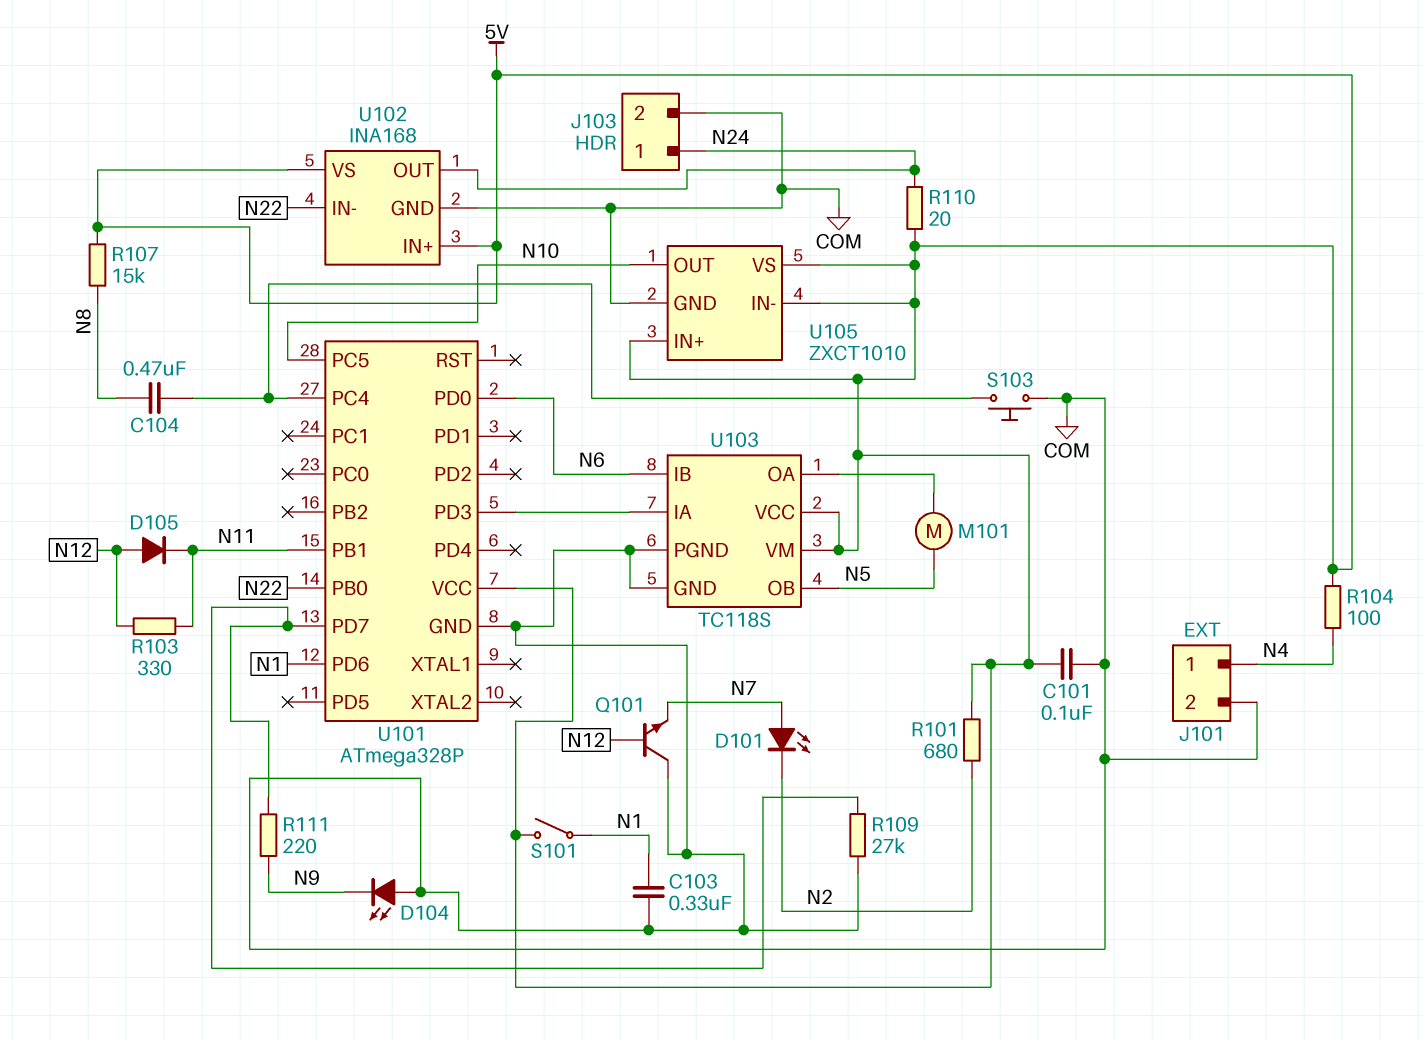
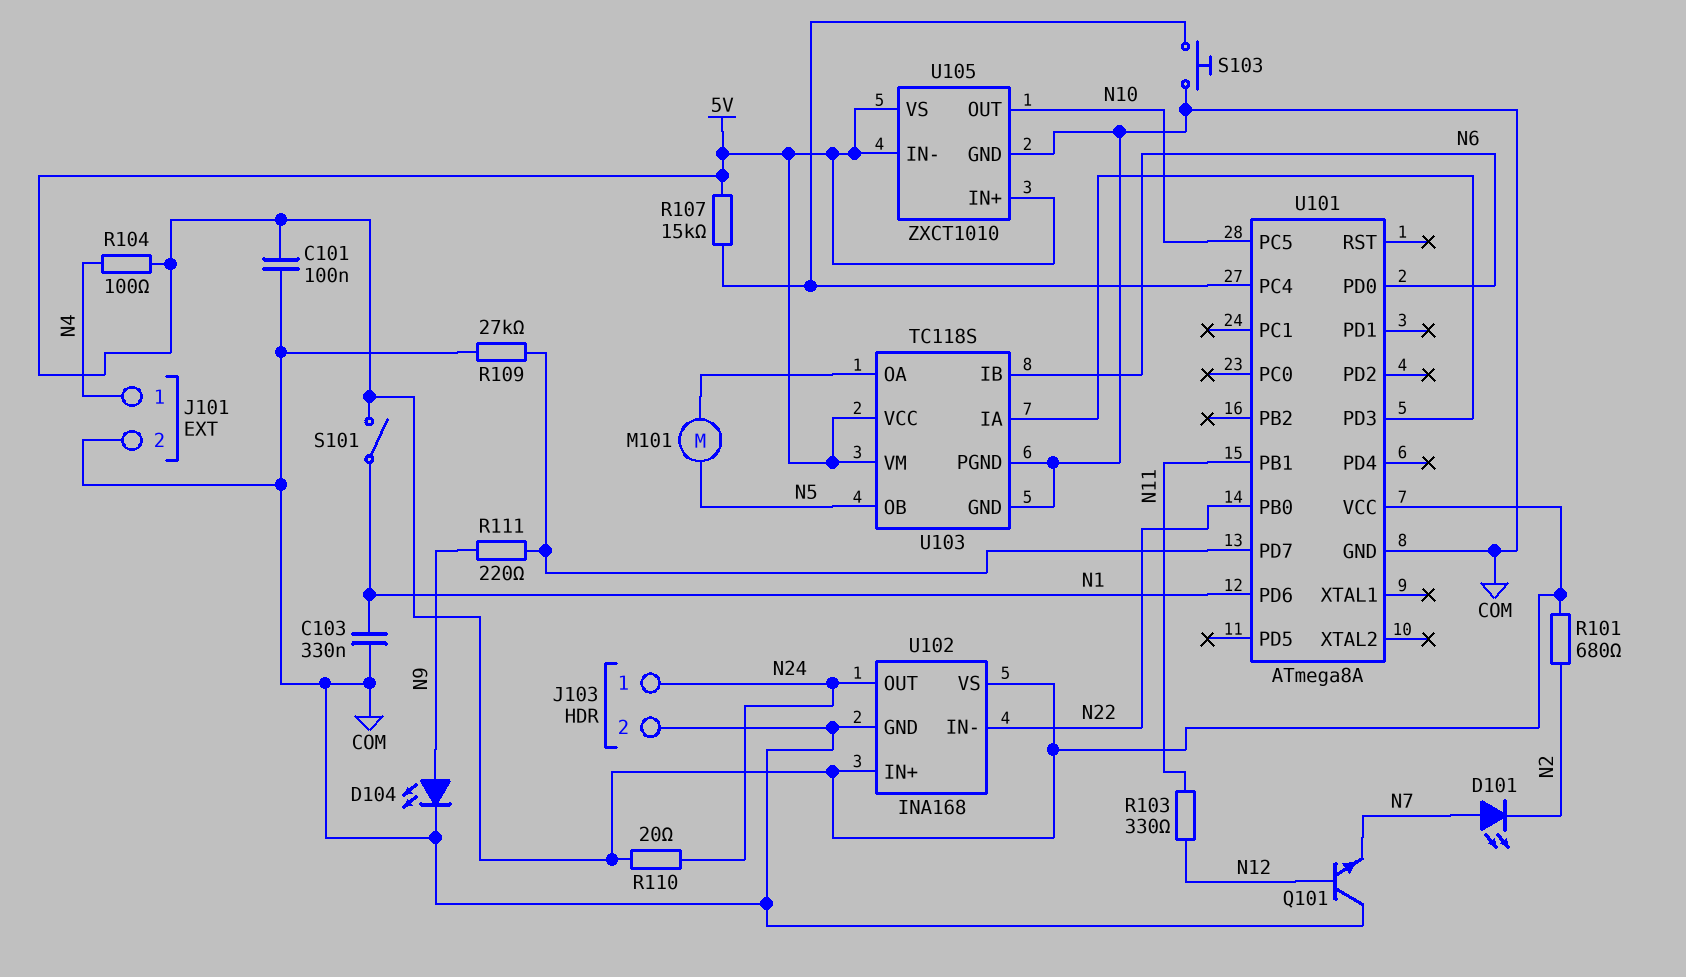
C104: 470nF (N8, U101/PC4) -> none
D104: LED (A COM, K N9) -> LED (A N9, K COM)
D105: diode (A N12, K N11) -> none
R107: 15k (5V, N8) -> 15k (5V, U101/PC4)
U101: ATmega328P -> ATmega8A

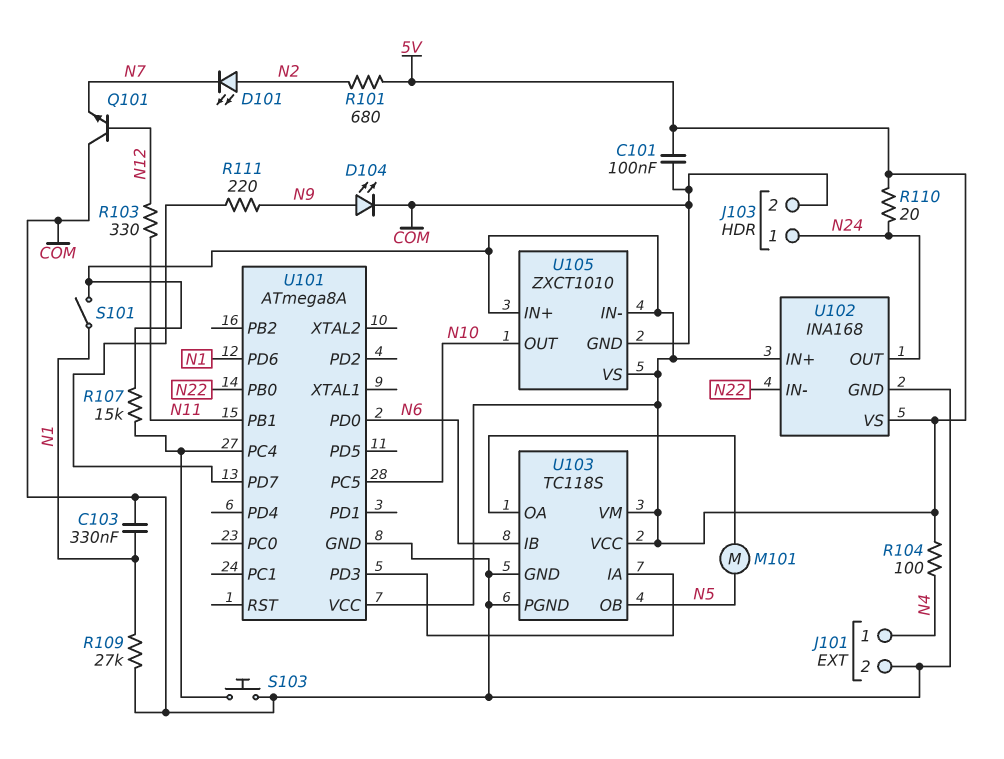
D101: LED (A N7, K N2) -> LED (A N2, K N7)
R109: 27k (COM, U101/PD7) -> 27k (COM, N1)

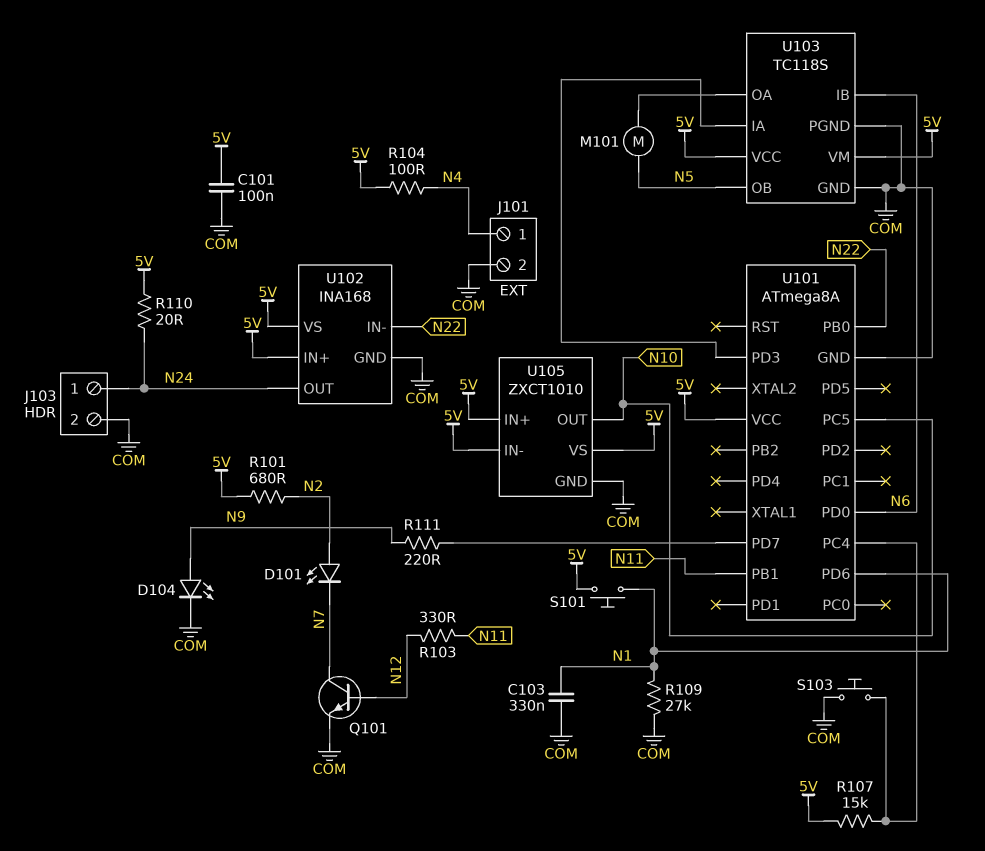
Q101: NPN (B N12, C COM, E N7) -> NPN (B N12, C N7, E COM)
S101: switch (5V, N1) -> button (5V, N1)

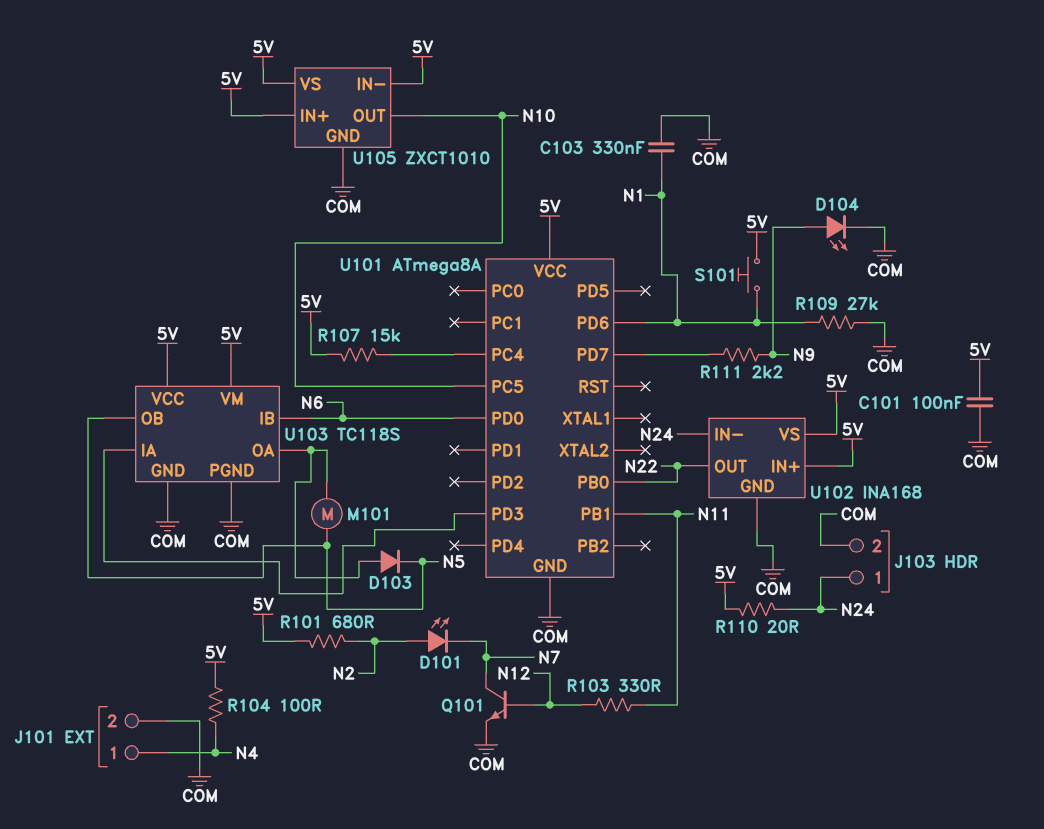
D103: none -> diode (A U103/OA, K N5)
R111: 220 (N9, U101/PD7) -> 2.2k (N9, U101/PD7)
S103: button (COM, U101/PC4) -> none
U102 pin IN-: N22 -> N24
U102 pin OUT: N24 -> N22

